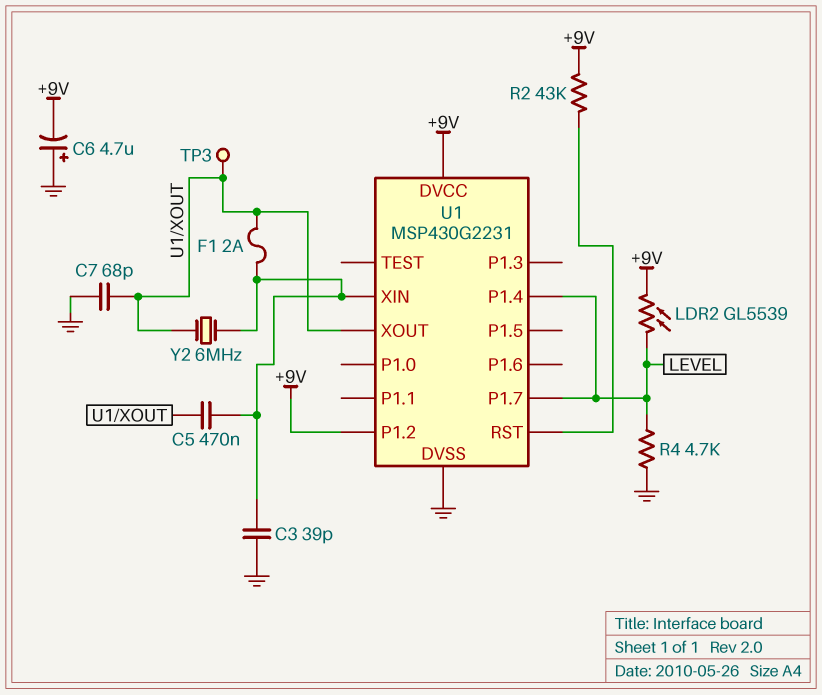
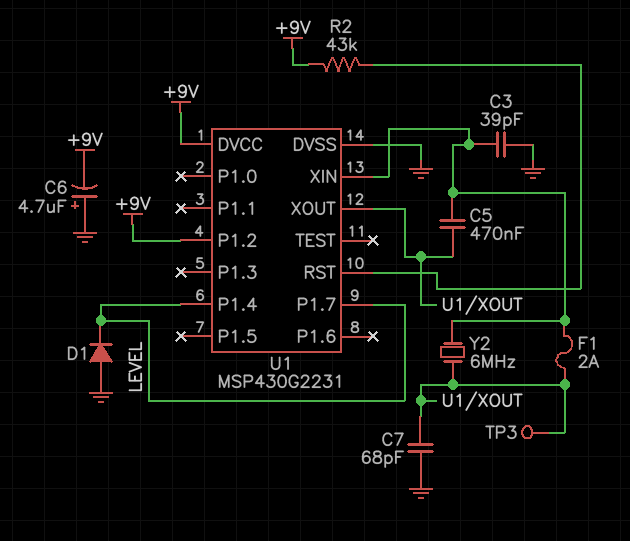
D1: none -> diode (A GND, K LEVEL)
LDR2: GL5539 (+9V, LEVEL) -> none
R4: 4.7k (GND, LEVEL) -> none

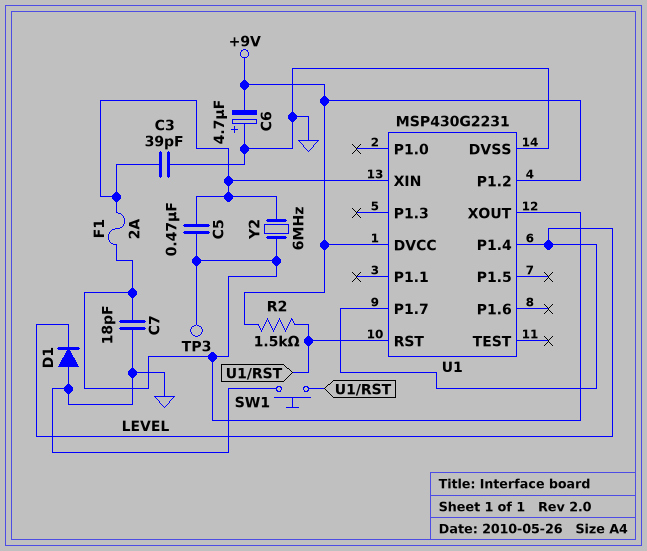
C7: 68pF (GND, U1/XOUT) -> 18pF (GND, U1/XOUT)
R2: 43k (+9V, U1/RST) -> 1.5k (+9V, U1/RST)
SW1: none -> button (GND, U1/RST)

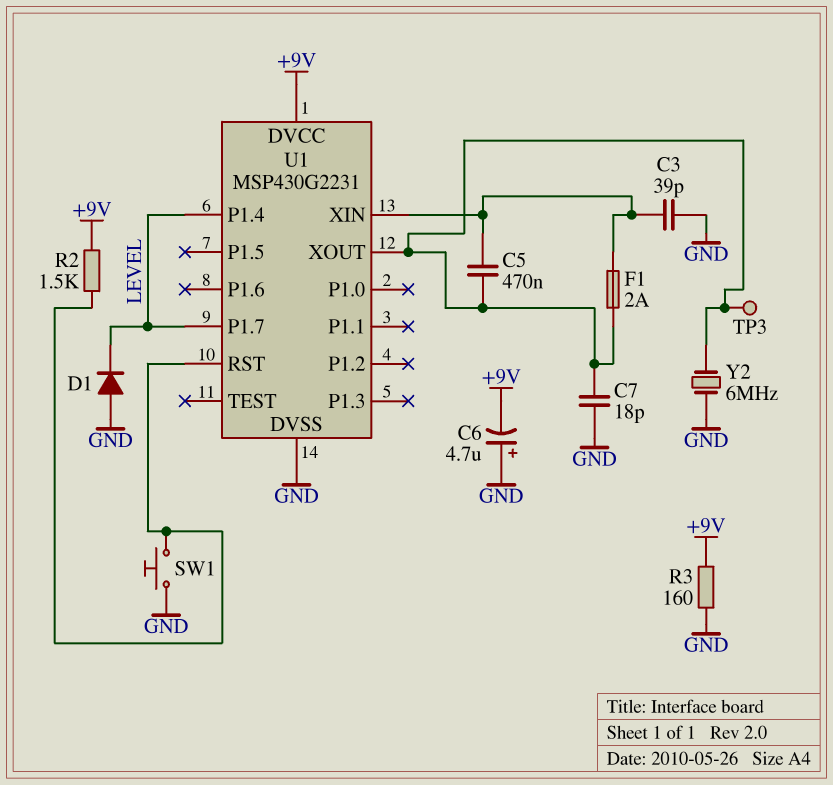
R3: none -> 160 (+9V, GND)
U1 pin P1.2: +9V -> none
Y2: 6MHz (U1/XIN, U1/XOUT) -> 6MHz (GND, U1/XOUT)

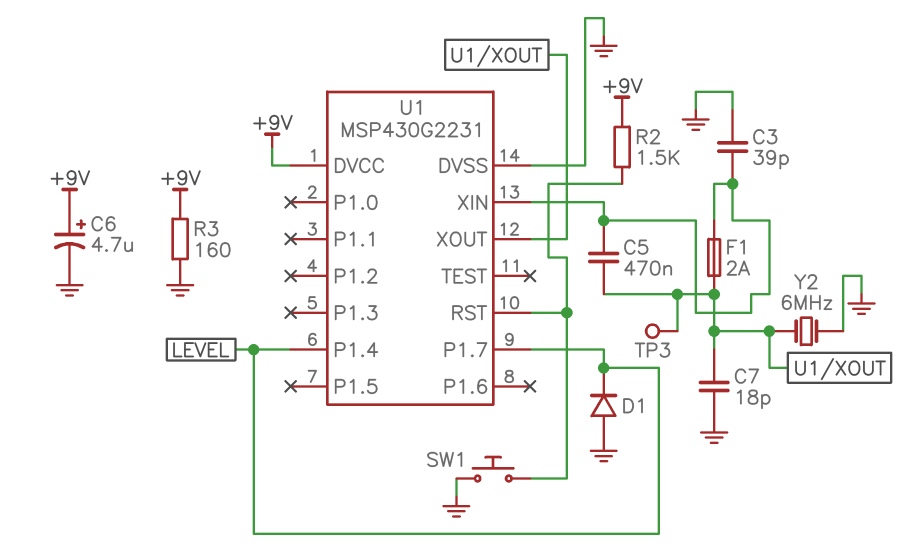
C6: 4.7uF (plus GND, minus +9V) -> 4.7uF (plus +9V, minus GND)

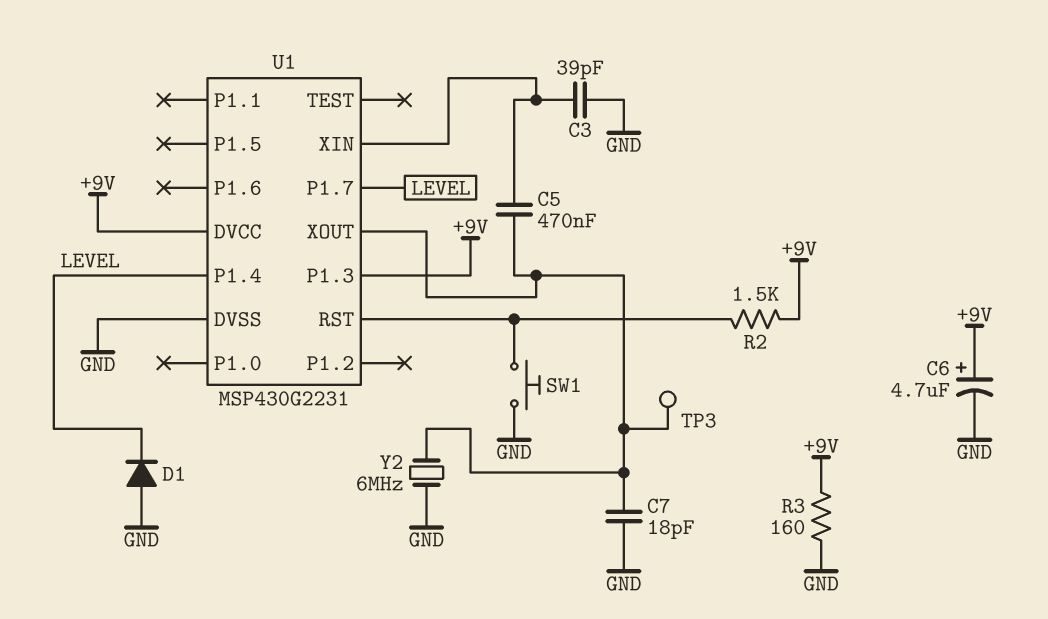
F1: 2A (U1/XIN, U1/XOUT) -> none
U1 pin P1.3: none -> +9V

